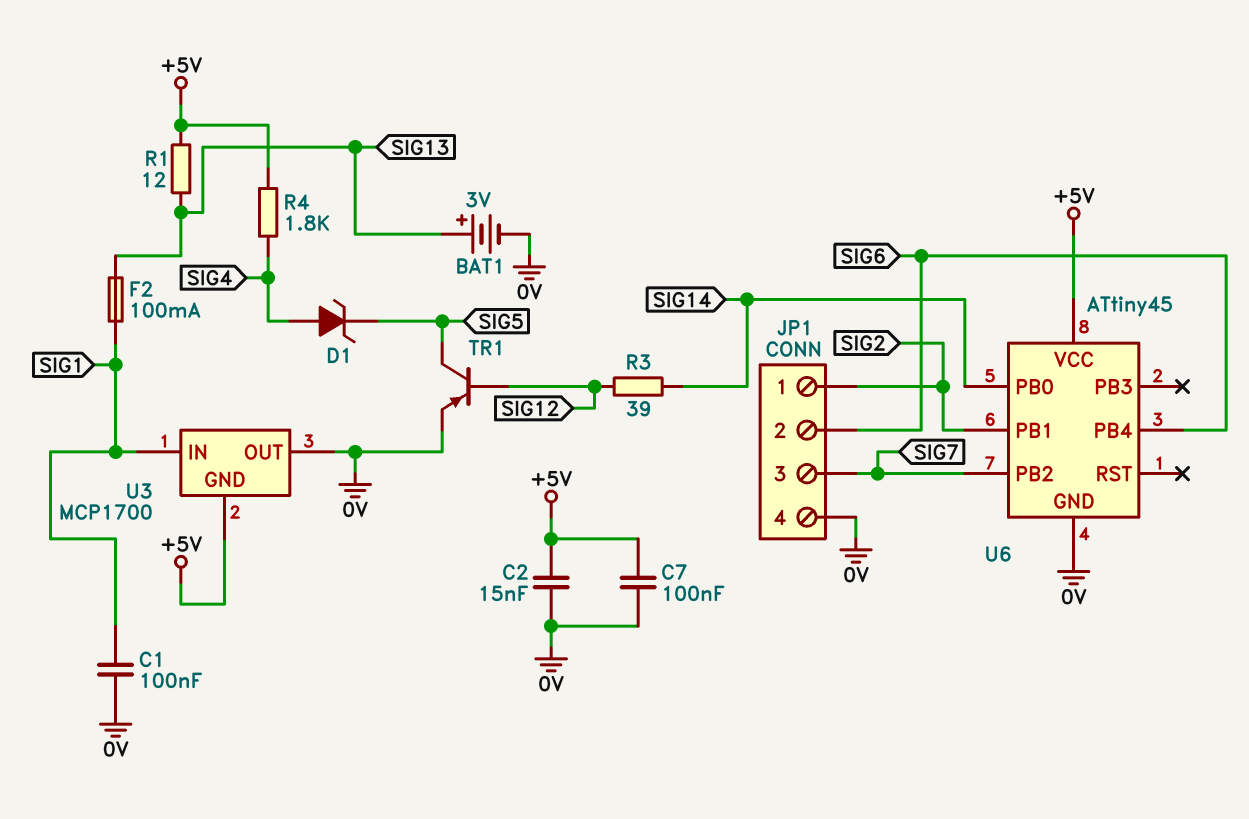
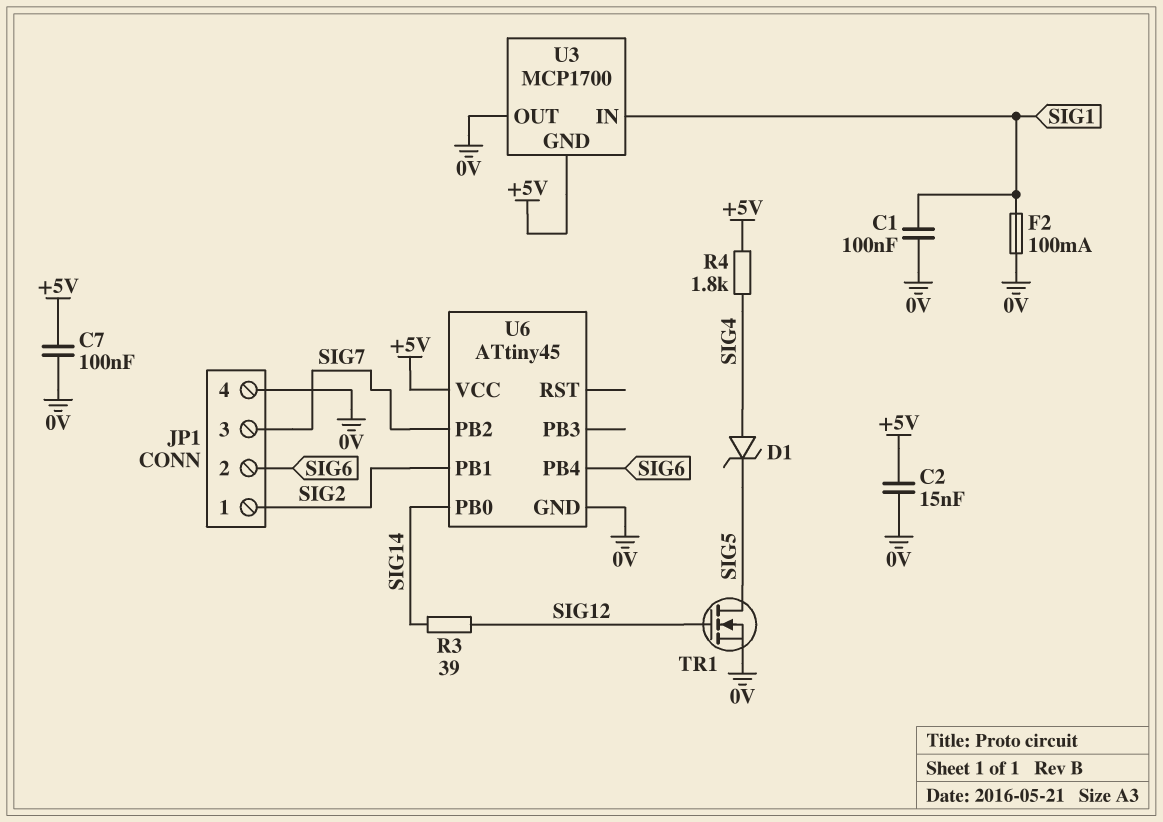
BAT1: 3V (plus SIG13, minus 0V) -> none
F2: 100mA (SIG1, SIG13) -> 100mA (0V, SIG1)
R1: 12 (+5V, SIG13) -> none
TR1: PNP (B SIG12, C SIG5, E 0V) -> NMOS (G SIG12, D SIG5, S 0V)

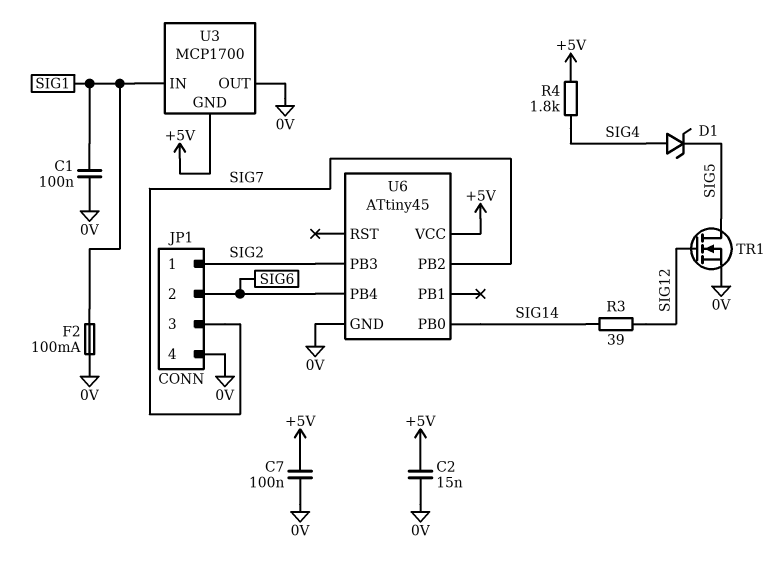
U6 pin PB1: SIG2 -> none
U6 pin PB3: none -> SIG2

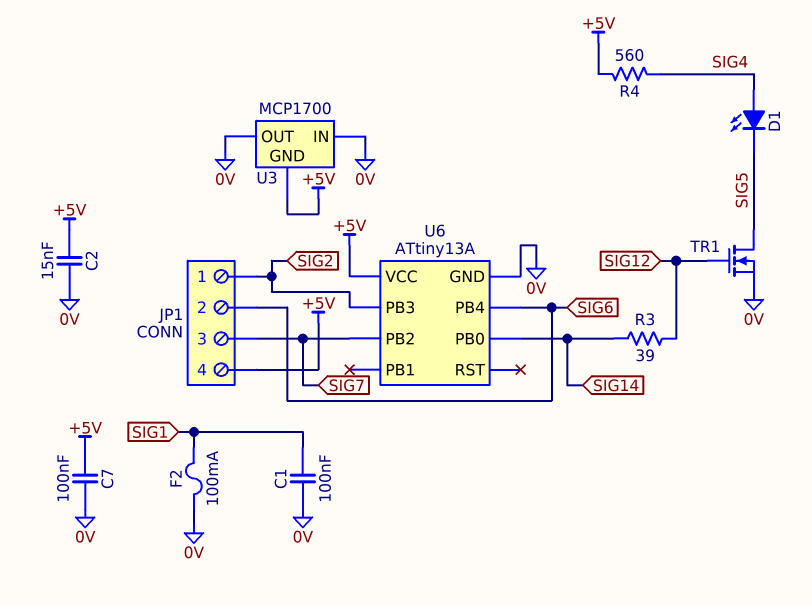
D1: zener (A SIG4, K SIG5) -> LED (A SIG4, K SIG5)
JP1 pin 4: 0V -> +5V
R4: 1.8k (+5V, SIG4) -> 560 (+5V, SIG4)
U3 pin IN: SIG1 -> 0V
U6: ATtiny45 -> ATtiny13A

